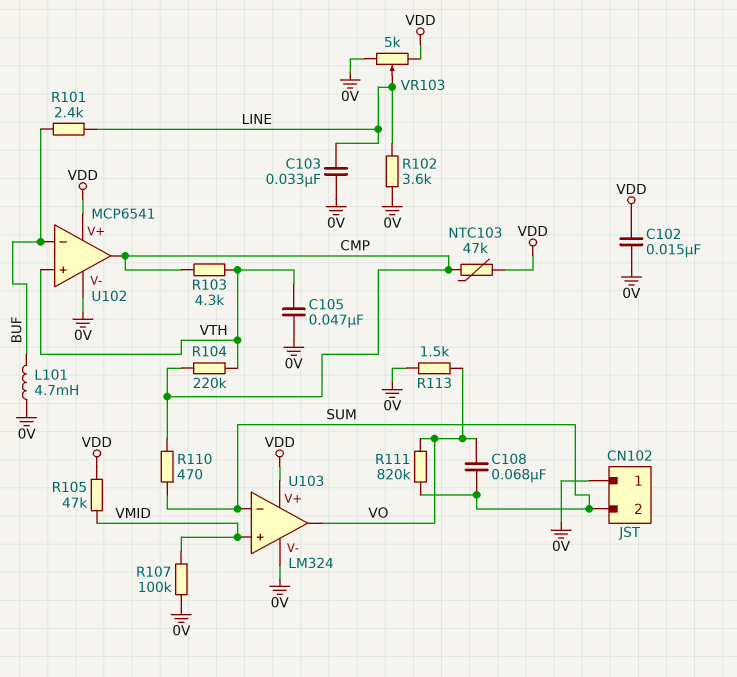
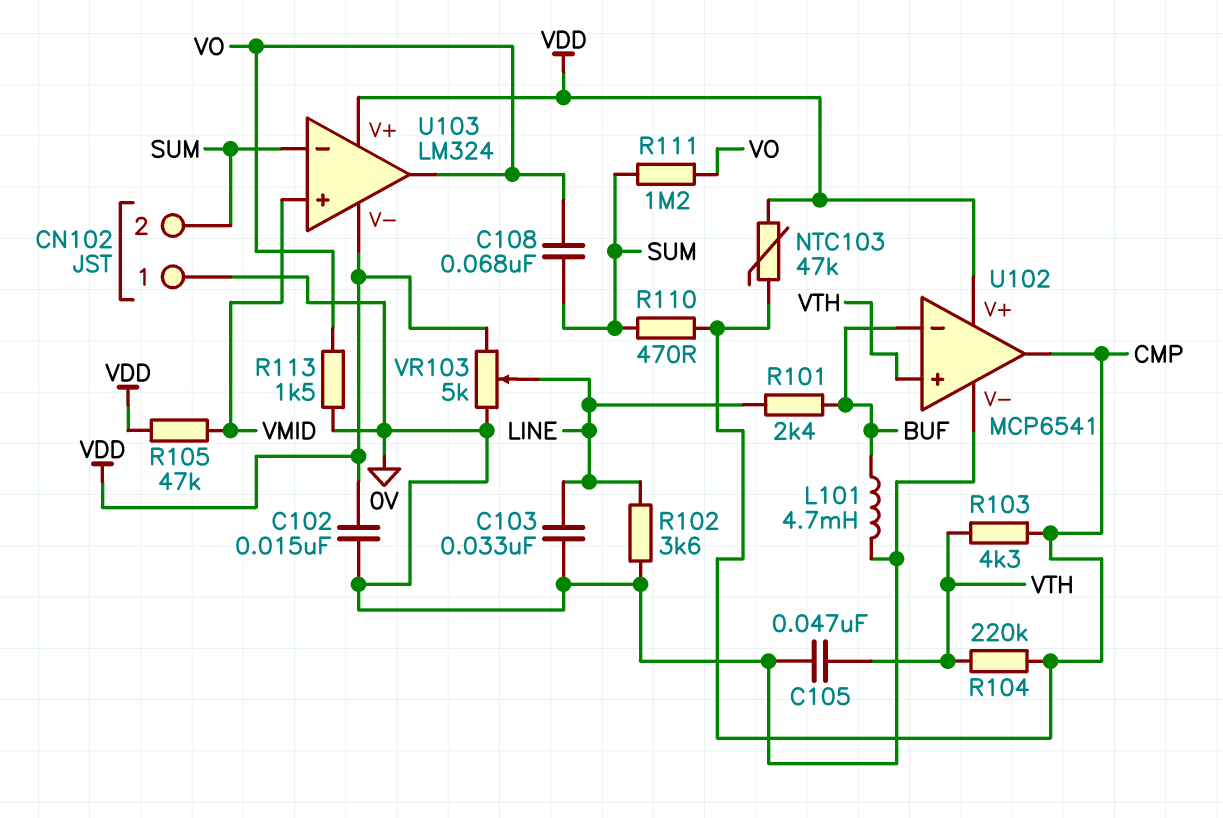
R107: 100k (0V, VMID) -> none
R111: 820k (SUM, VO) -> 1.2M (SUM, VO)
U103 pin V-: 0V -> VDD

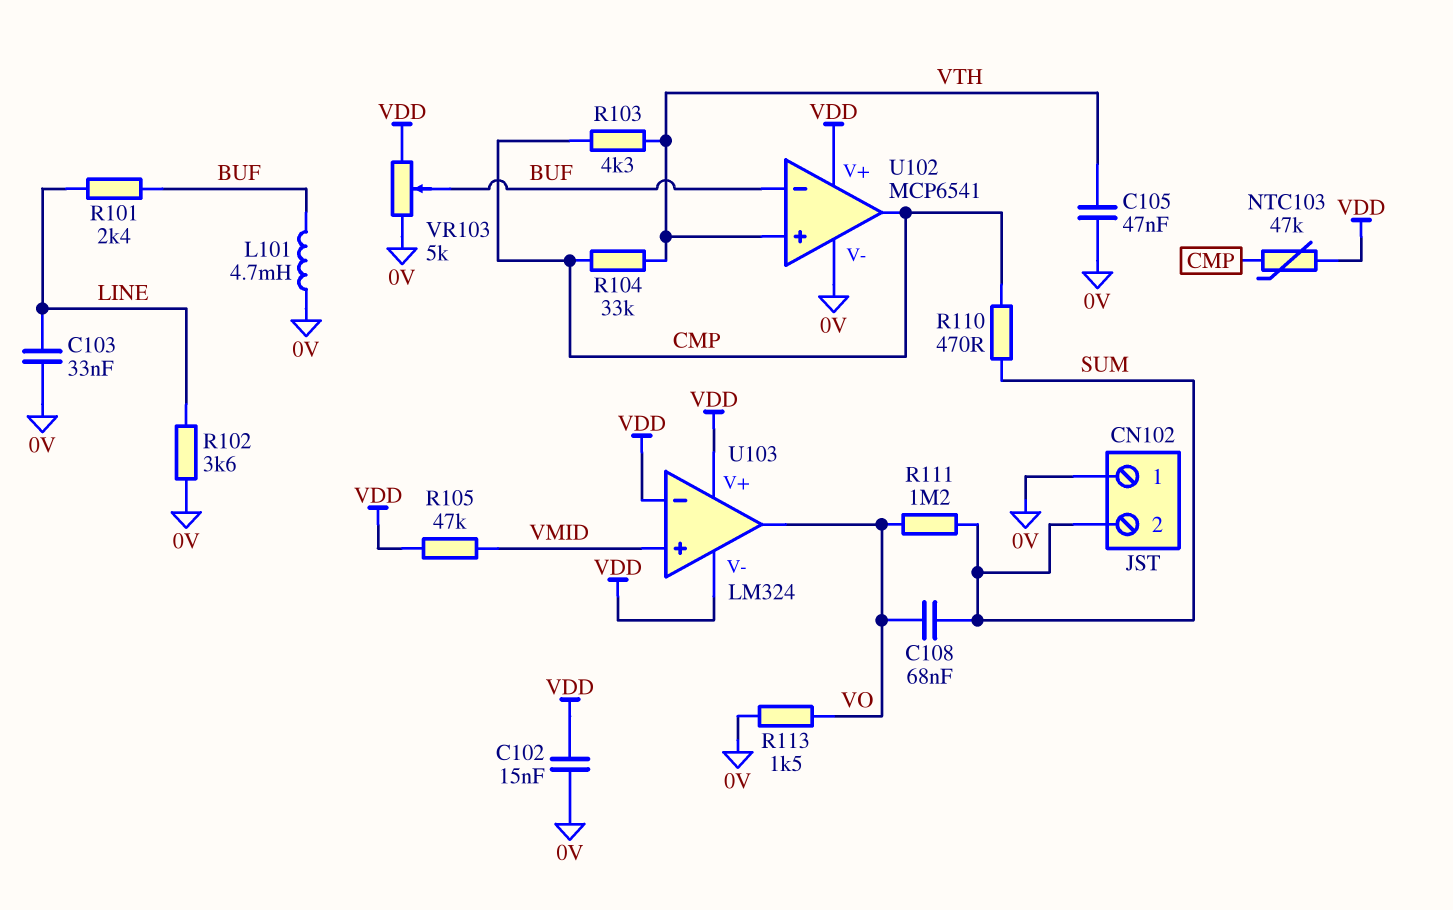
R104: 220k (CMP, VTH) -> 33k (CMP, VTH)
U103 pin in-: SUM -> VDD
VR103: 5k (0V, VDD, wiper LINE) -> 5k (0V, VDD, wiper BUF)

